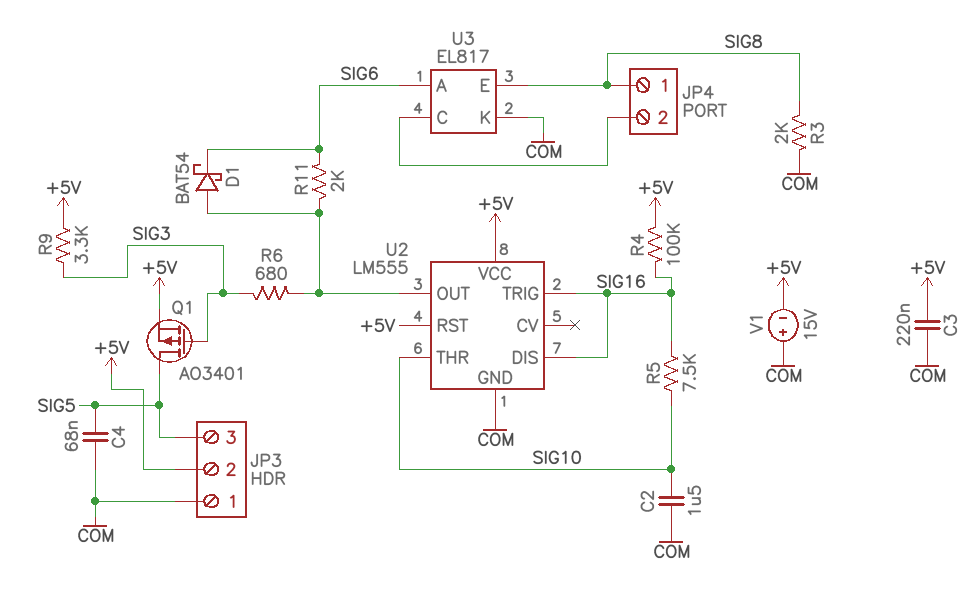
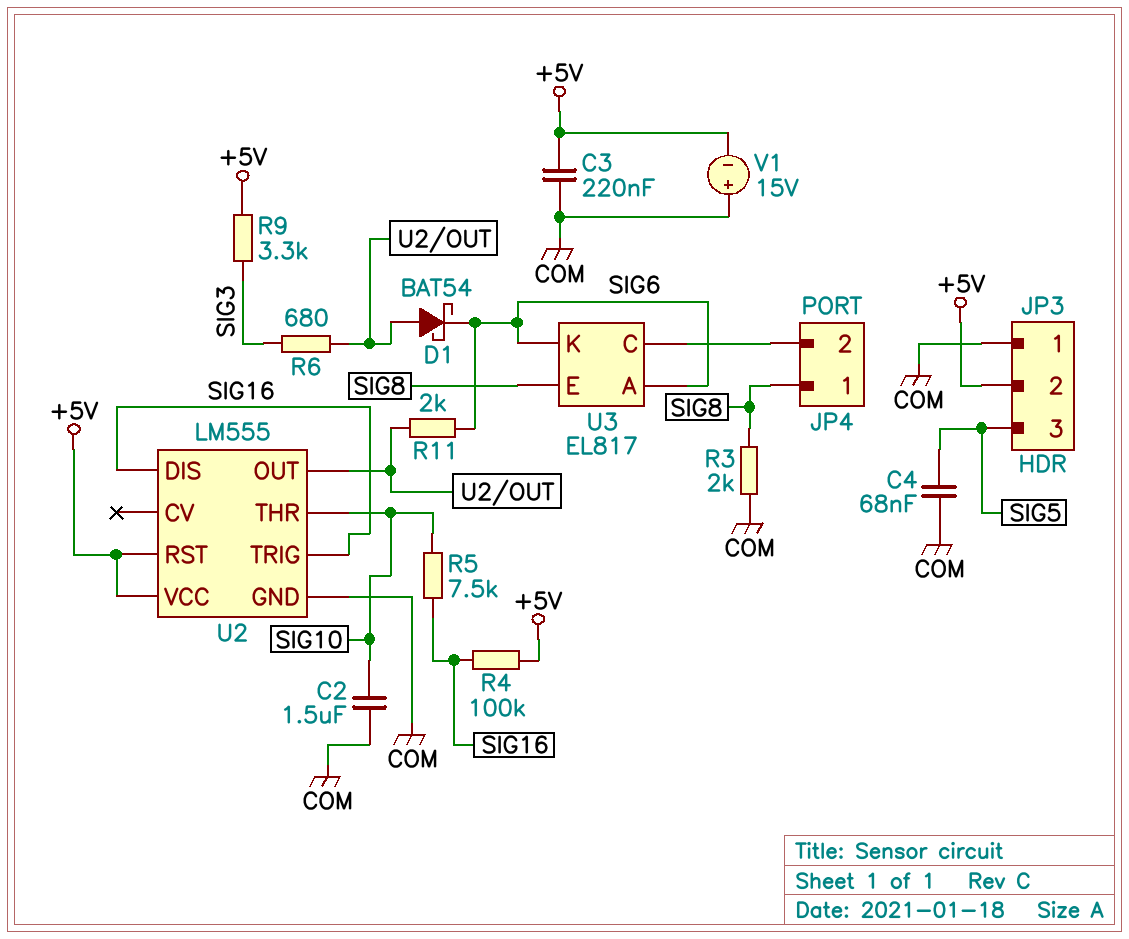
Q1: PMOS AO3401 (G SIG3, D SIG5, S +5V) -> none
U3 pin K: COM -> SIG6

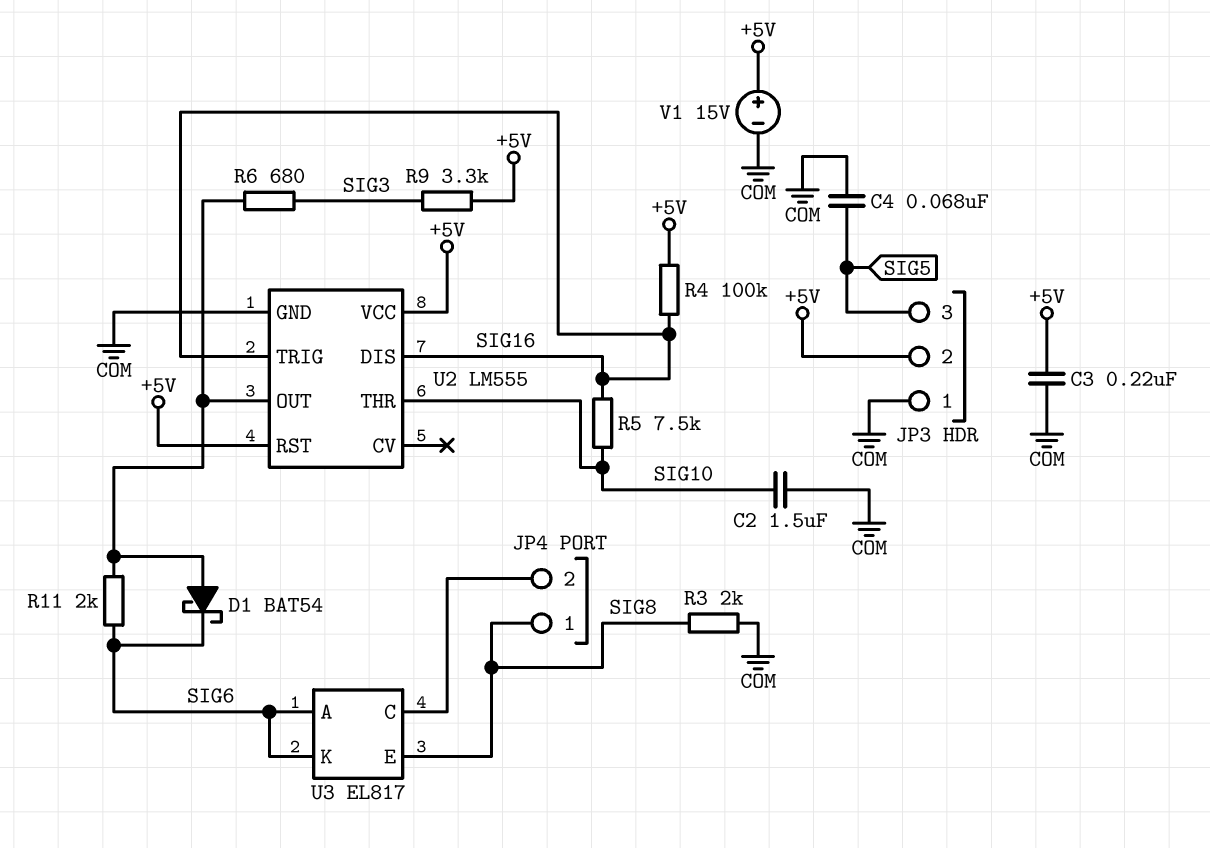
V1: 15V (plus COM, minus +5V) -> 15V (plus +5V, minus COM)

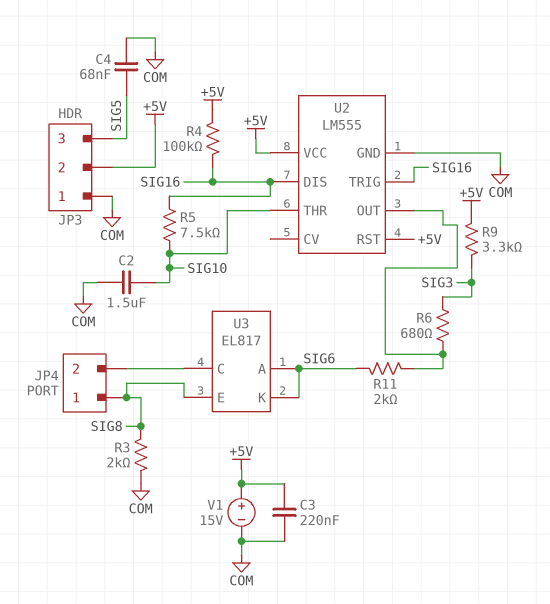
D1: schottky BAT54 (A U2/OUT, K SIG6) -> none

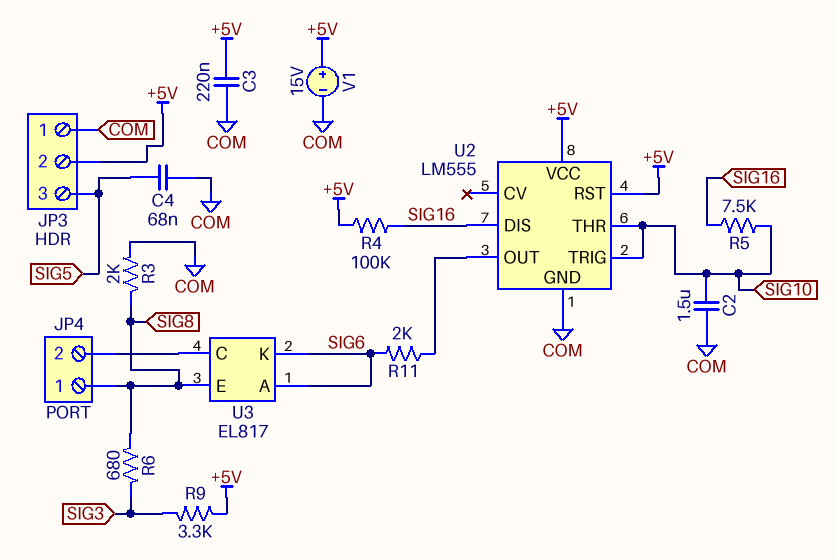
R6: 680 (SIG3, U2/OUT) -> 680 (SIG3, SIG8)
U2 pin TRIG: SIG16 -> SIG10

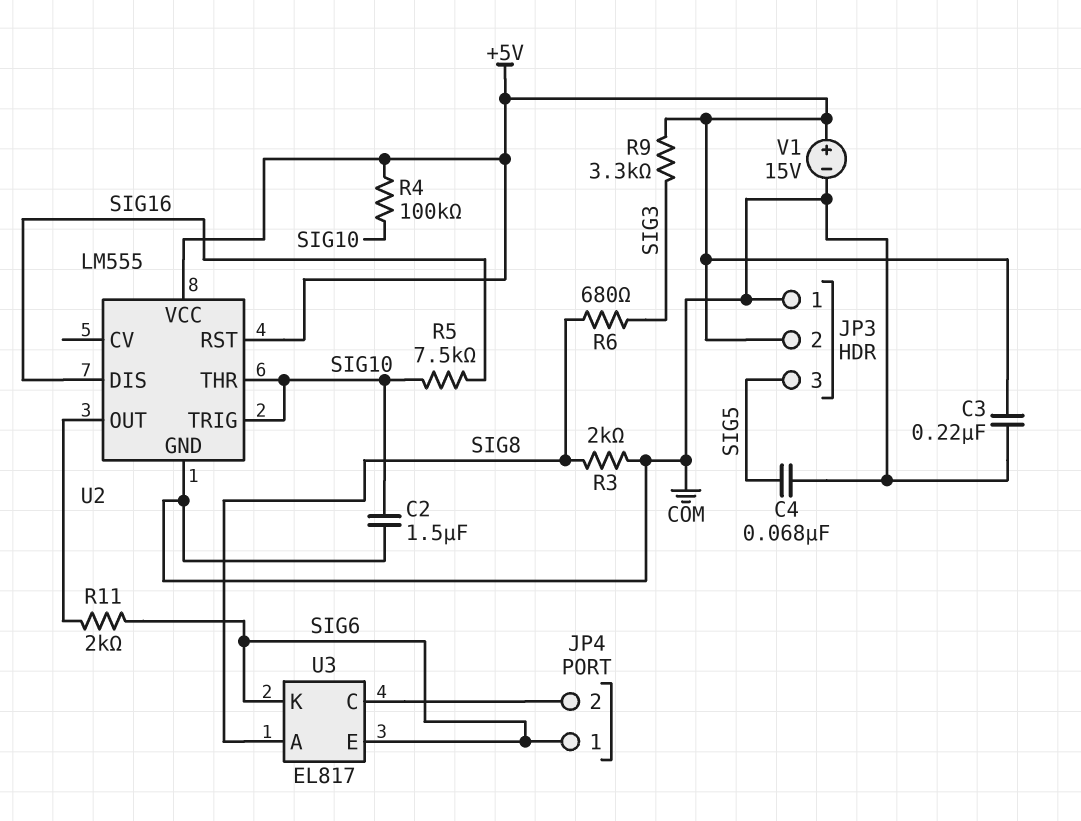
JP4 pin 1: SIG8 -> SIG6
R4: 100k (+5V, SIG16) -> 100k (+5V, SIG10)
U3 pin A: SIG6 -> SIG8
U3 pin E: SIG8 -> SIG6

